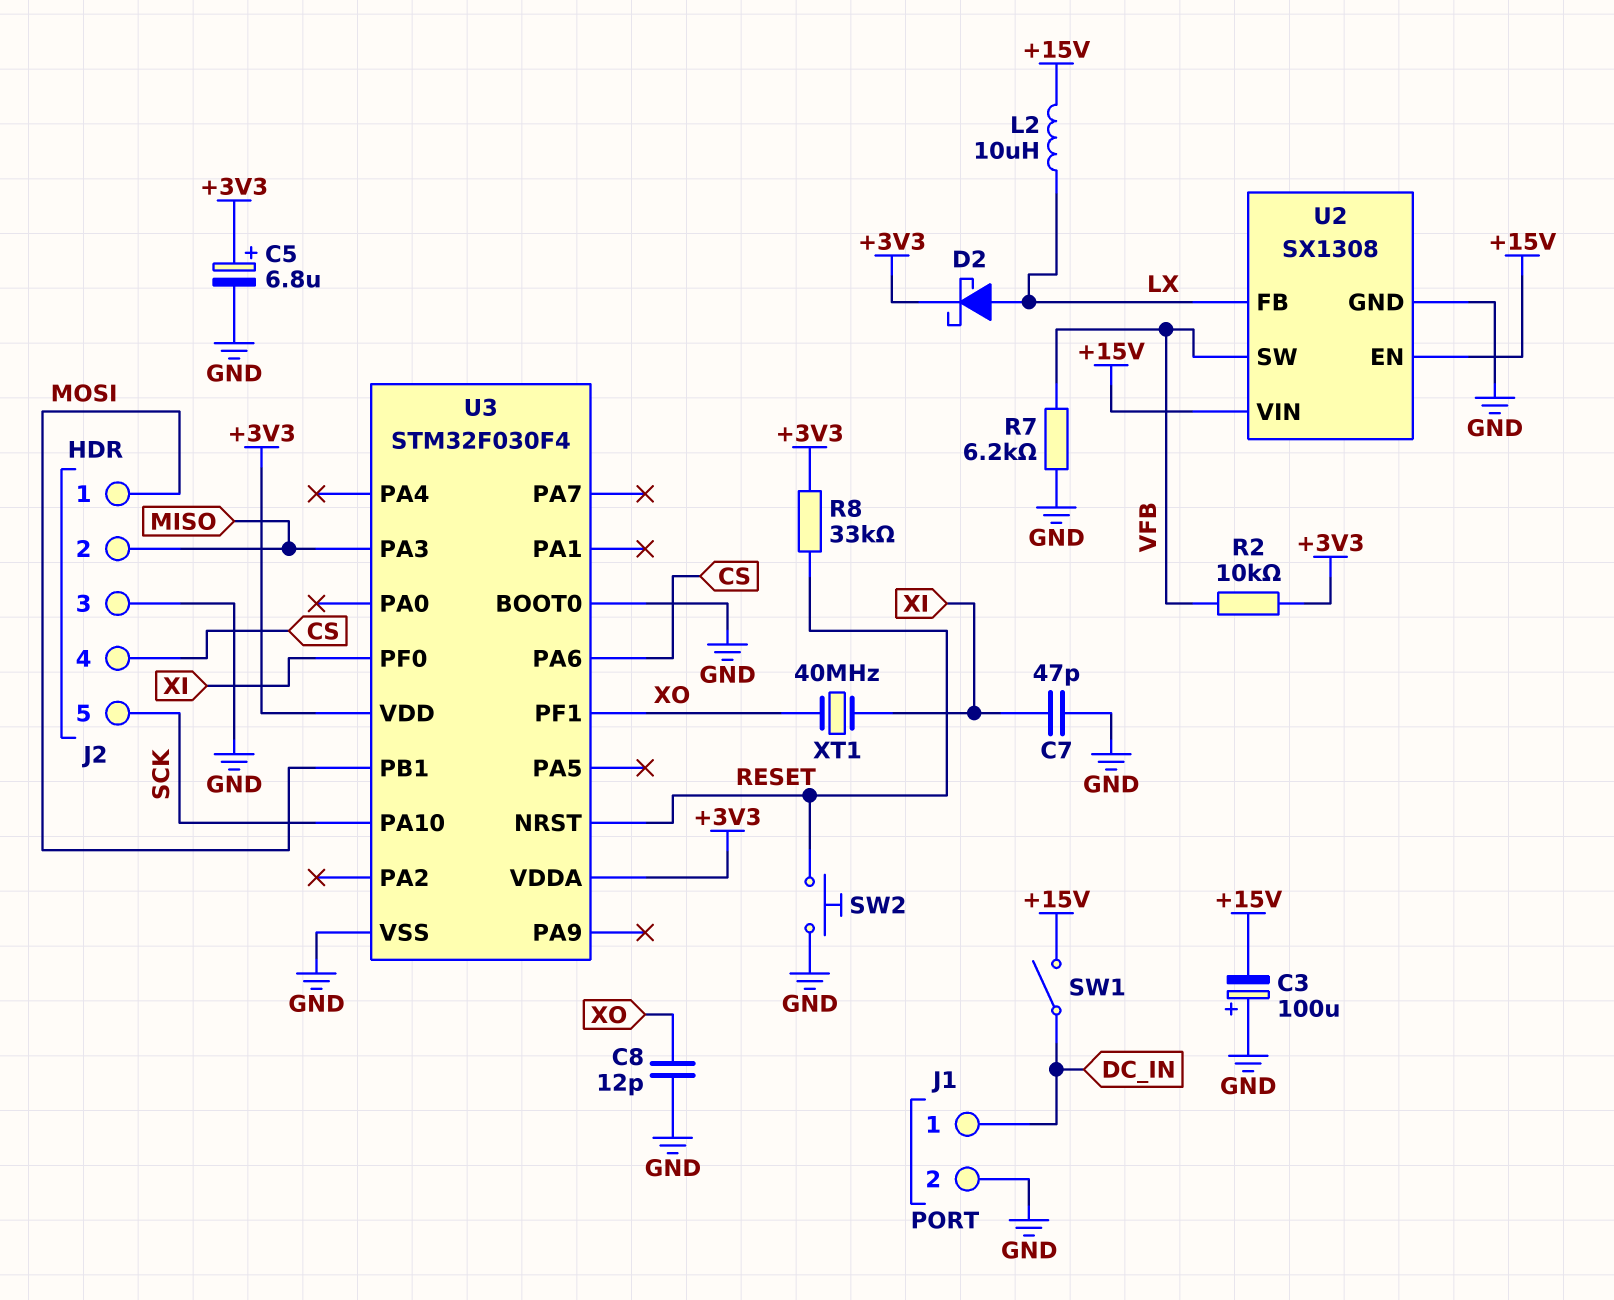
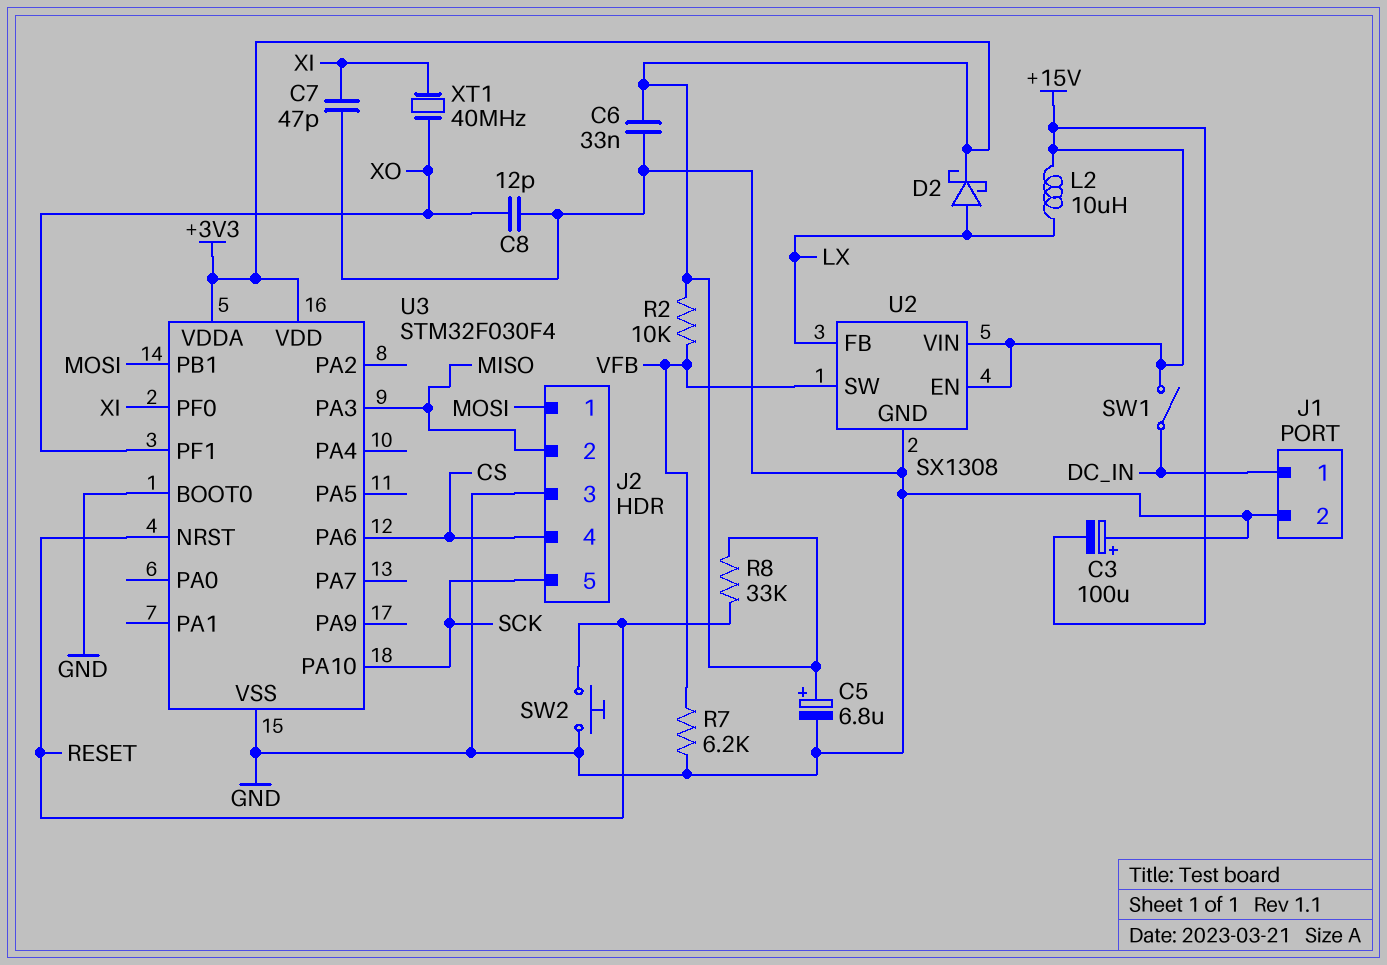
C6: none -> 33nF (+3V3, GND)

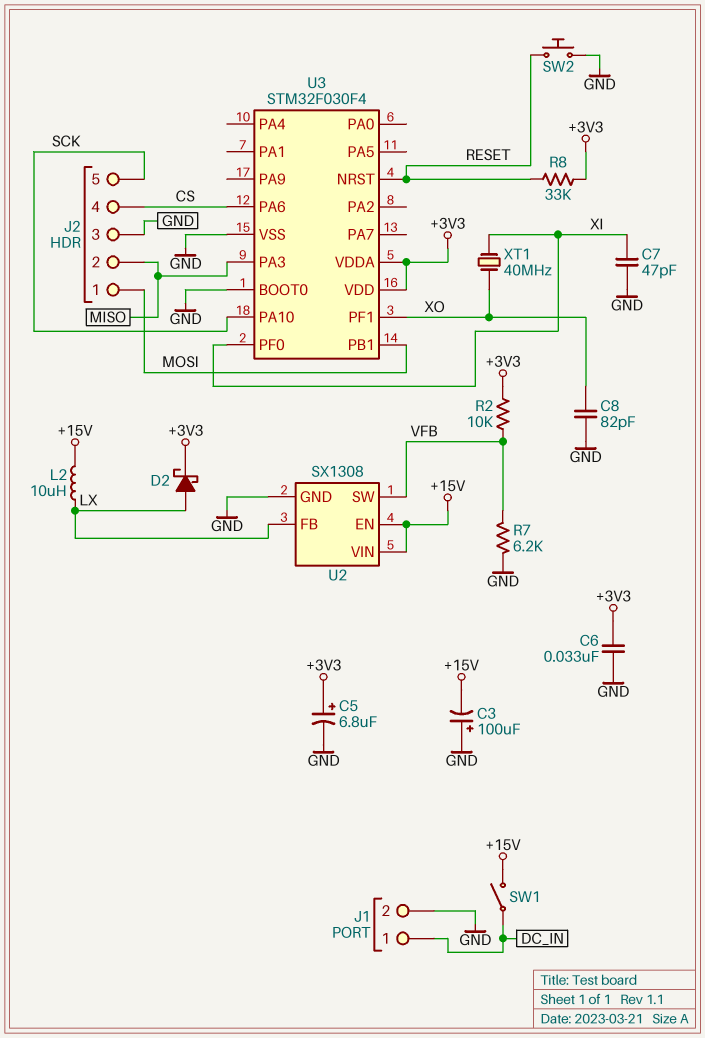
C8: 12pF (GND, XO) -> 82pF (GND, XO)

